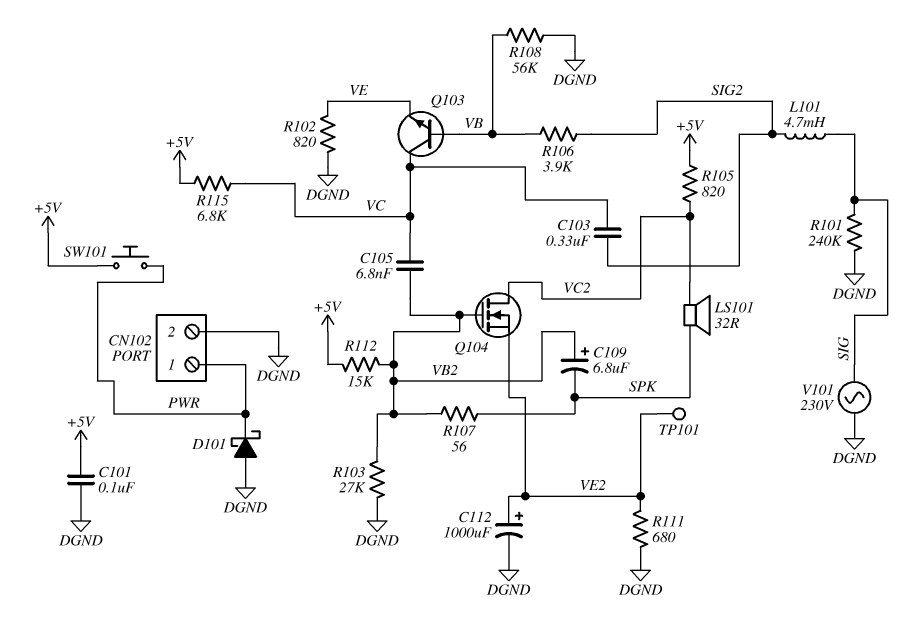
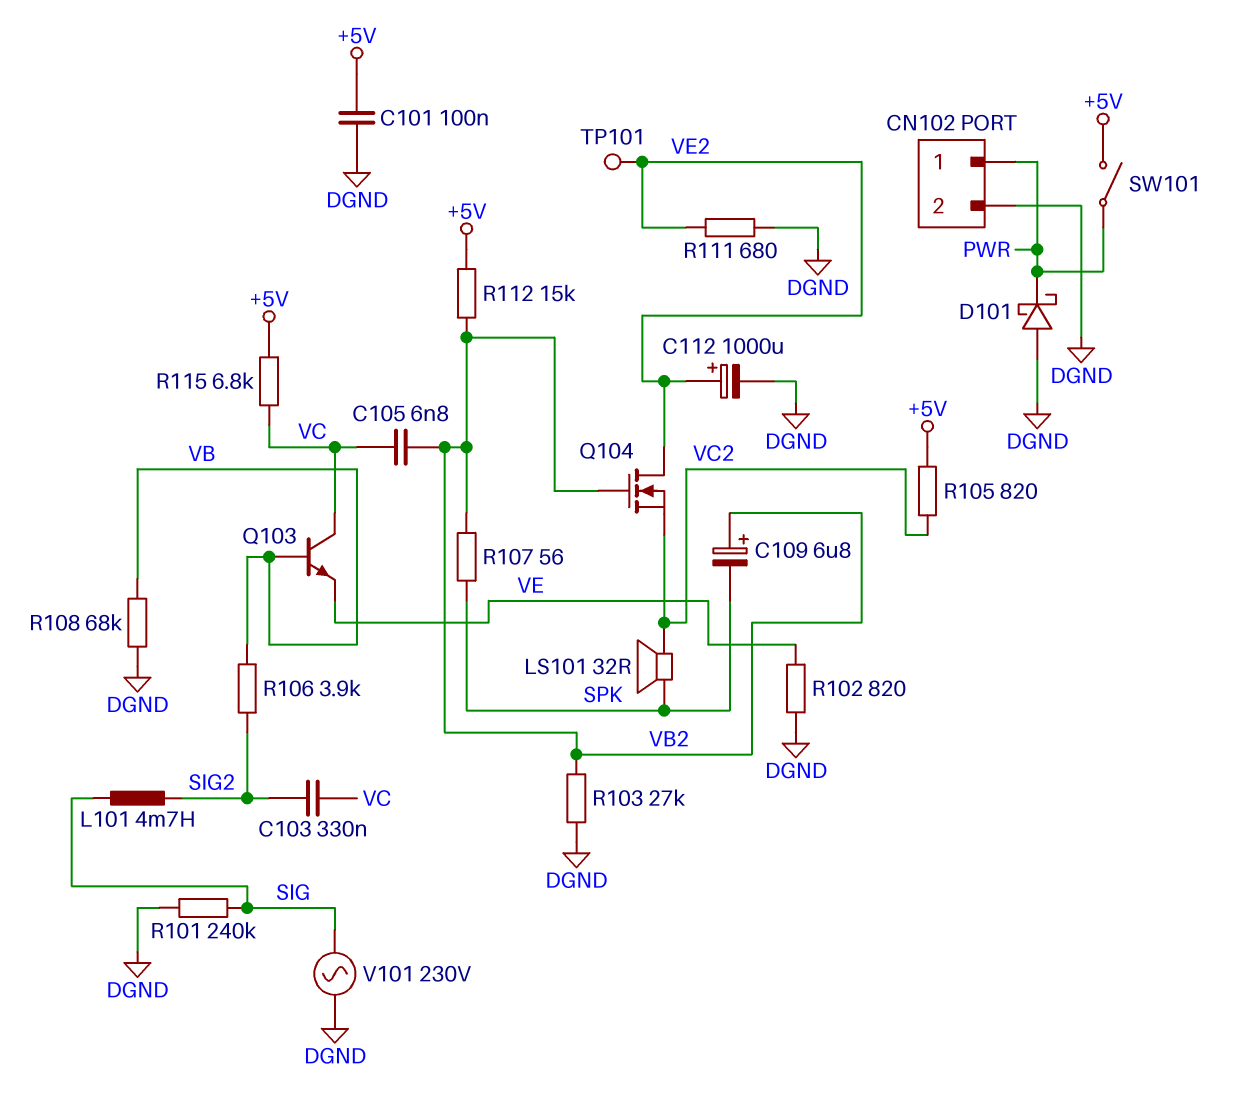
Q104: NMOS (G VB2, D VC2, S VE2) -> NMOS (G VB2, D VE2, S VC2)
R108: 56k (DGND, VB) -> 68k (DGND, VB)
SW101: button (+5V, PWR) -> switch (+5V, PWR)

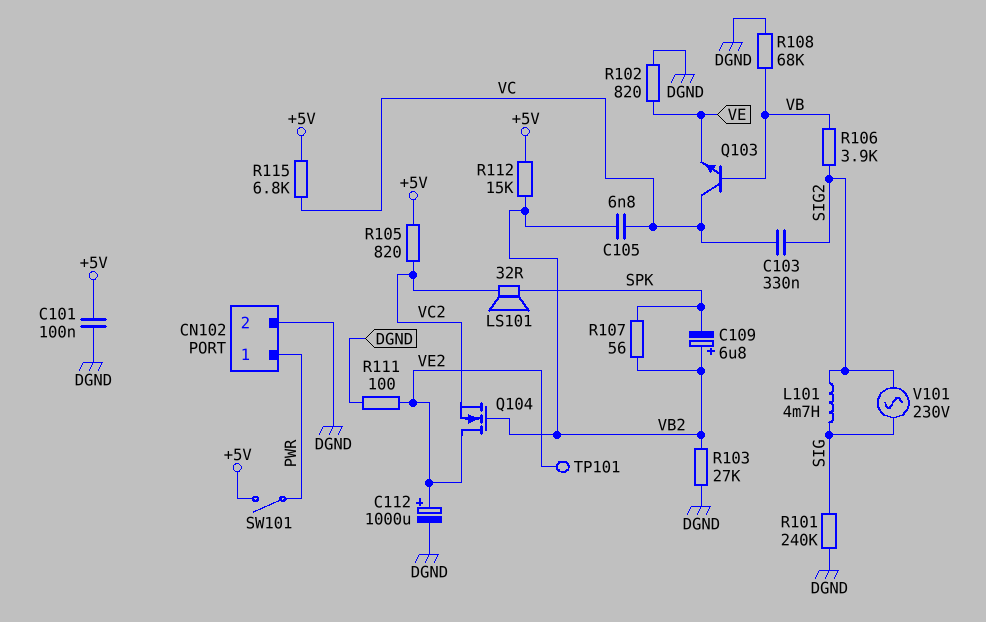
D101: schottky (A DGND, K PWR) -> none
R111: 680 (DGND, VE2) -> 100 (DGND, VE2)
V101: AC 230V (DGND, SIG) -> AC 230V (SIG, SIG2)

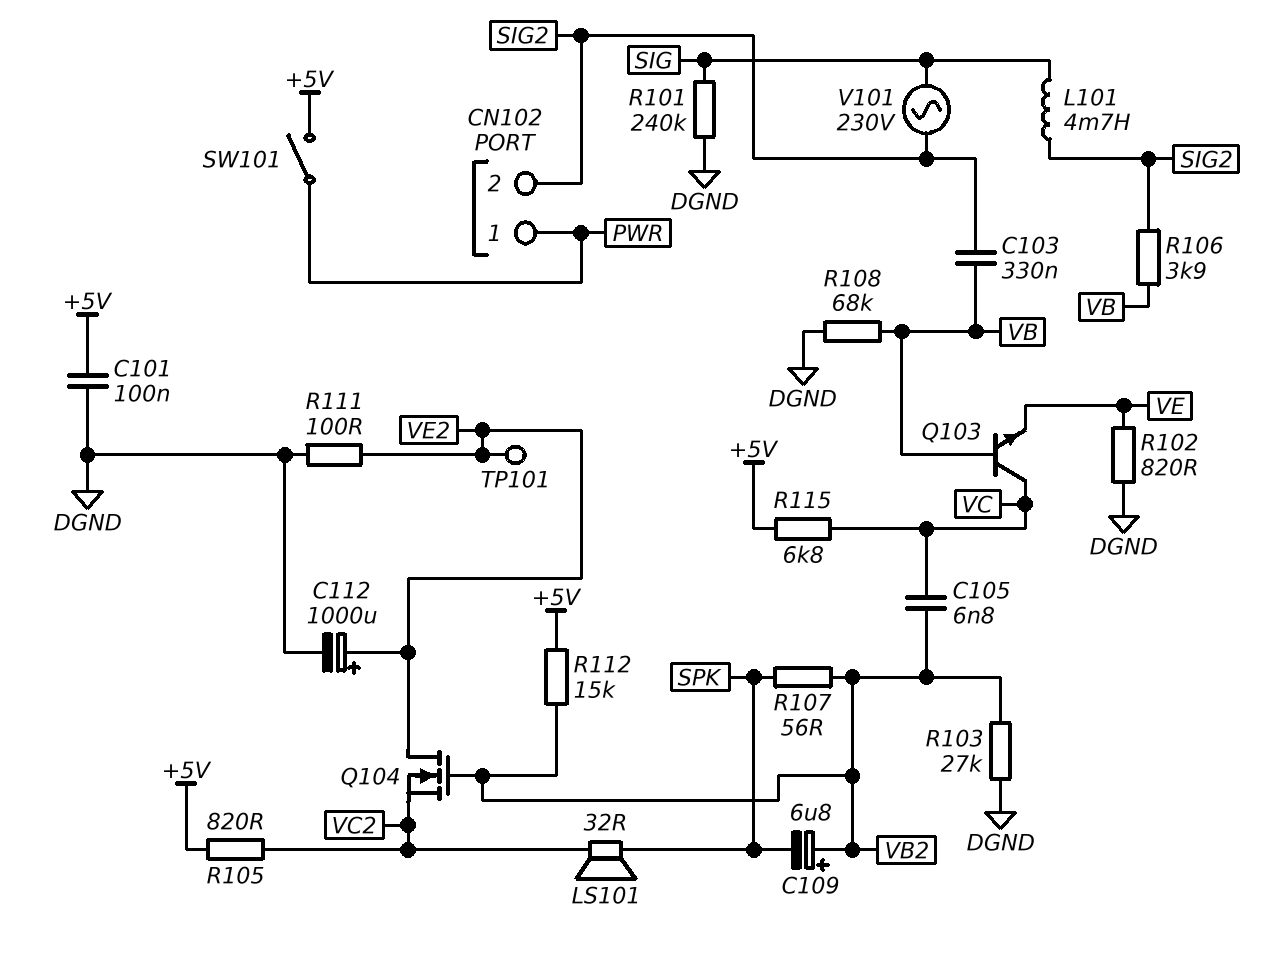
C103: 330nF (SIG2, VC) -> 330nF (SIG2, VB)
CN102 pin 2: DGND -> SIG2

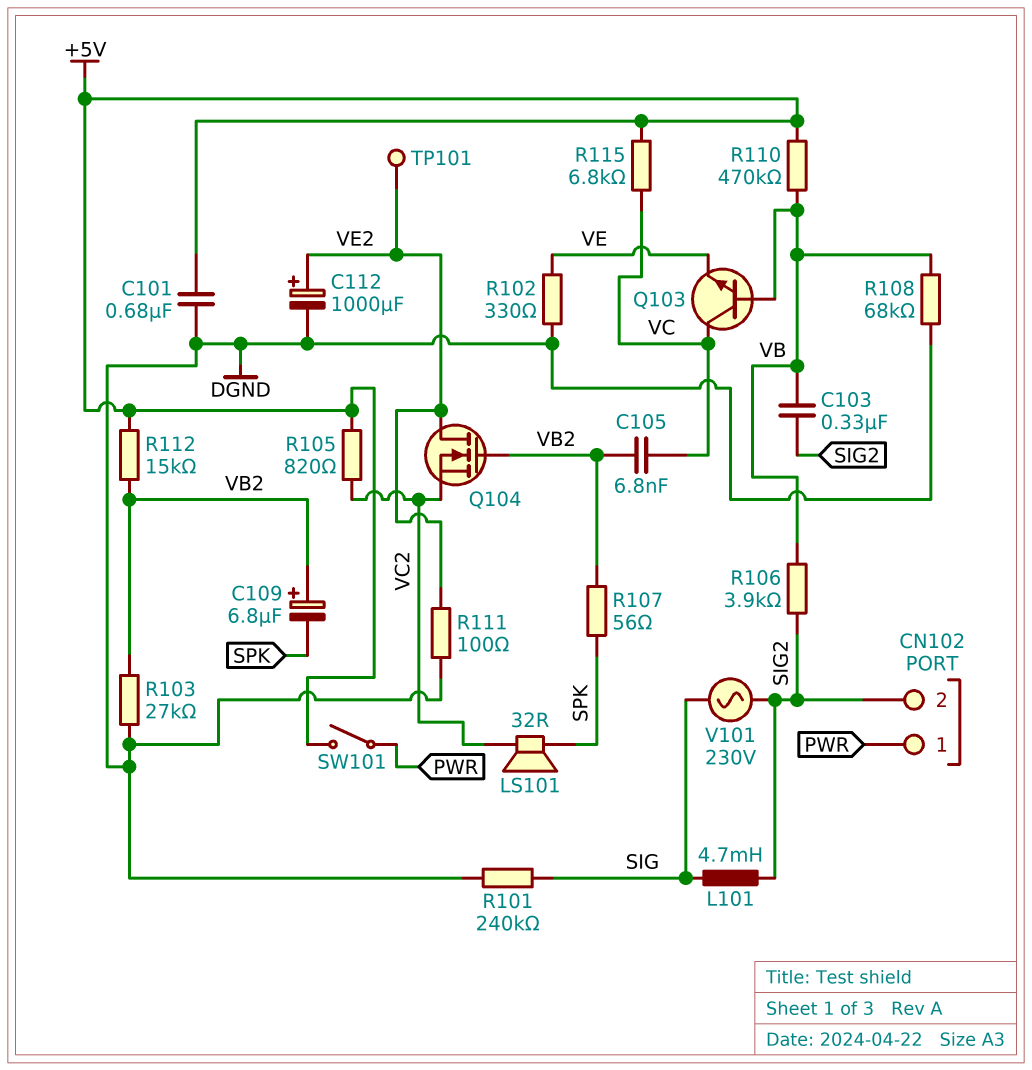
C101: 100nF (+5V, DGND) -> 680nF (+5V, DGND)
R102: 820 (DGND, VE) -> 330 (DGND, VE)
R110: none -> 470k (+5V, VB)

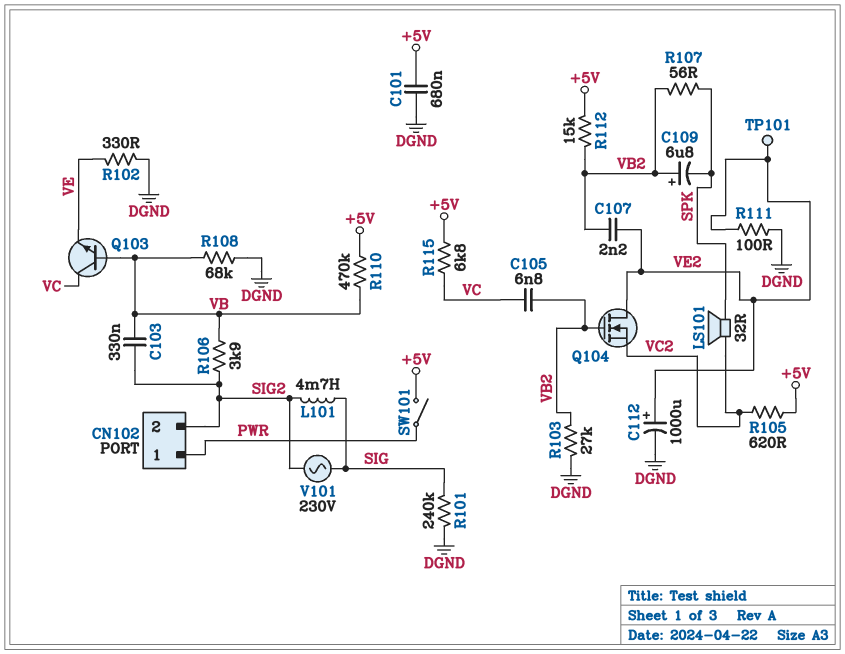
C107: none -> 2.2nF (VB2, VE2)
R105: 820 (+5V, VC2) -> 620 (+5V, VC2)

